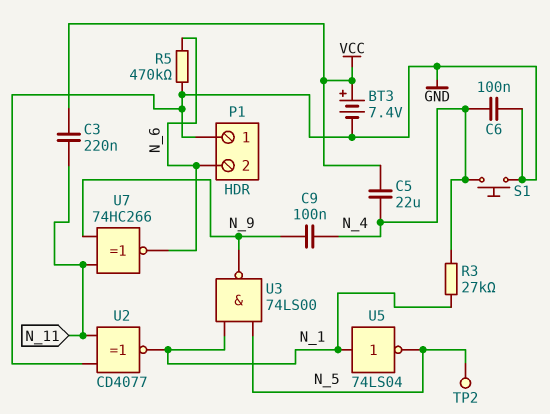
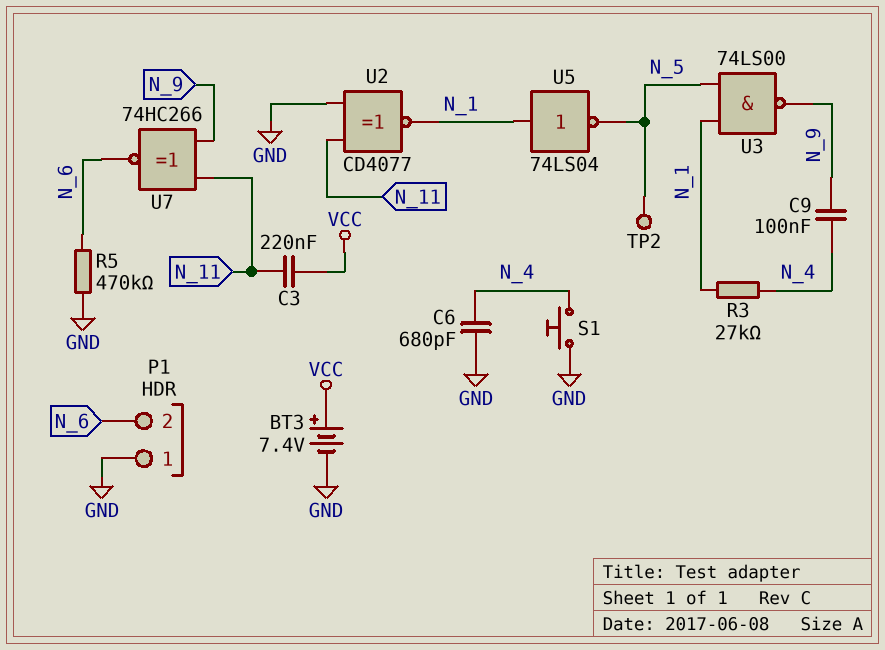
C5: 22uF (N_4, VCC) -> none
C6: 100nF (GND, N_4) -> 680pF (GND, N_4)

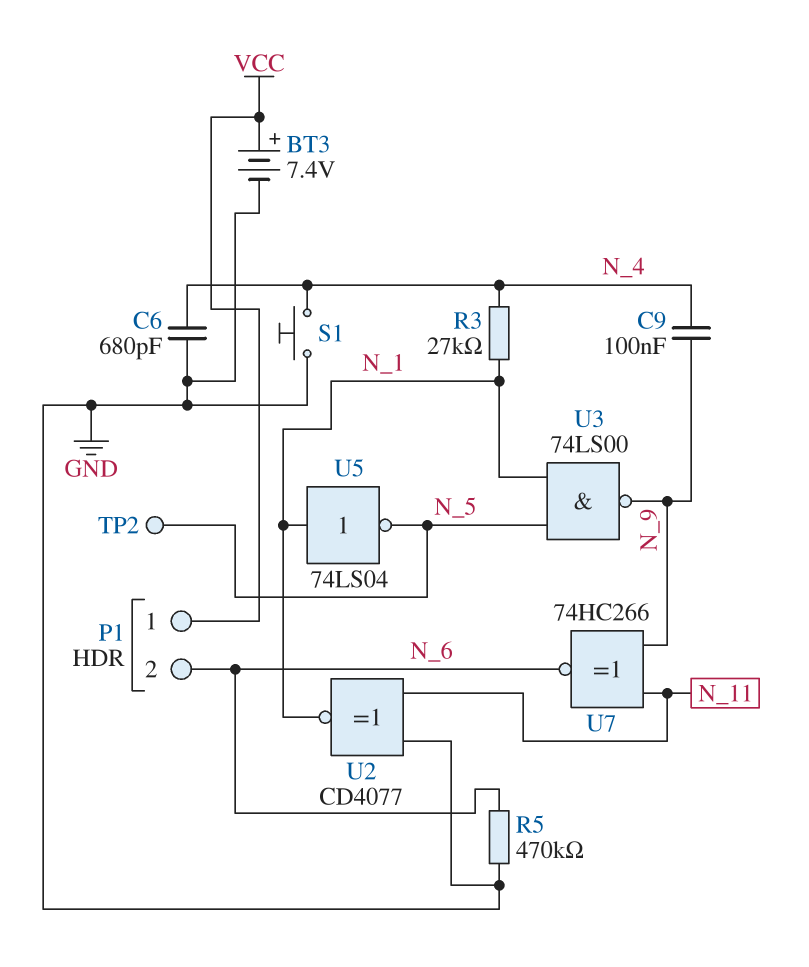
C3: 220nF (N_11, VCC) -> none
P1 pin 1: GND -> VCC

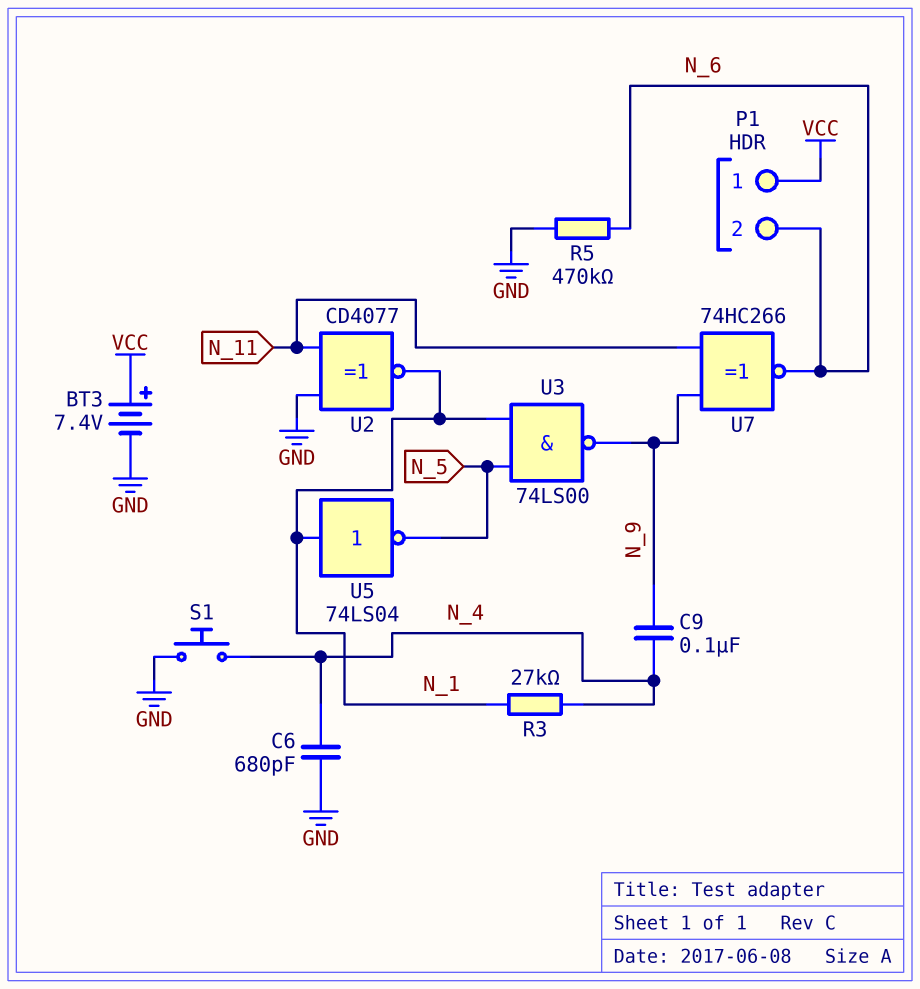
TP2: test point (N_5) -> none

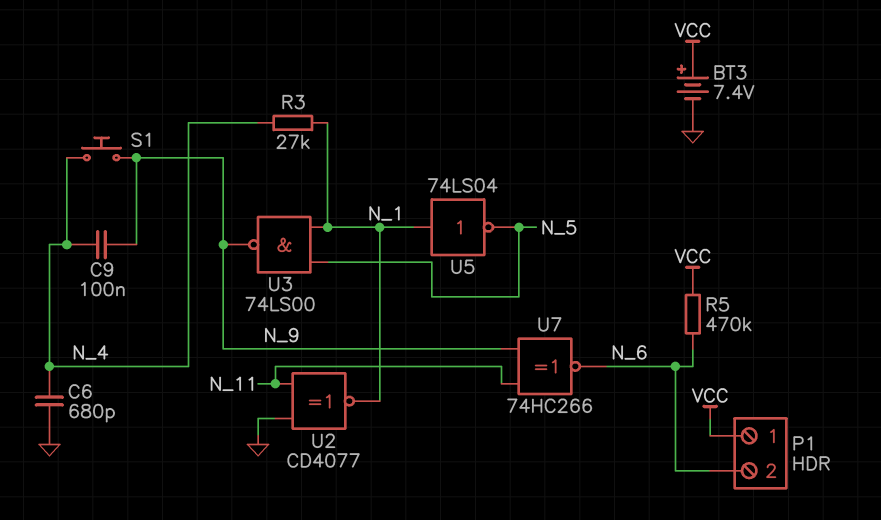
R5: 470k (GND, N_6) -> 470k (N_6, VCC)
S1: button (GND, N_4) -> button (N_4, N_9)

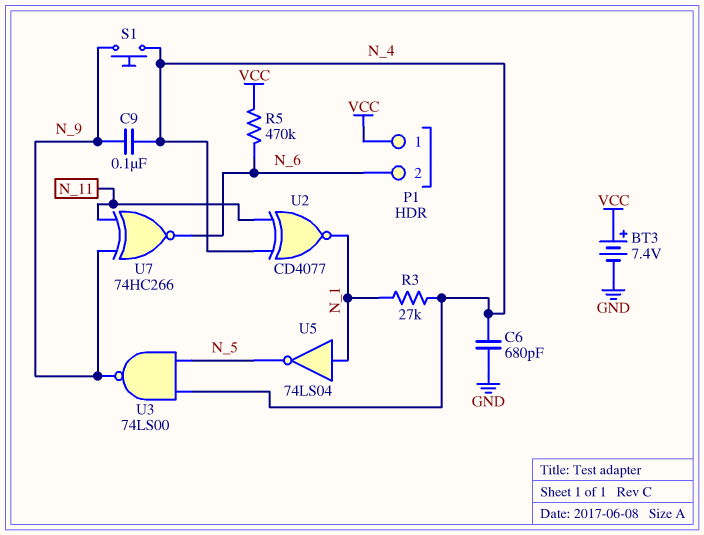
U2: XNOR CD4077 (in GND, in N_11, out N_1) -> XNOR CD4077 (in N_4, in N_11, out N_1)
U3: NAND 74LS00 (in N_1, in N_5, out N_9) -> NAND 74LS00 (in N_4, in N_5, out N_9)

